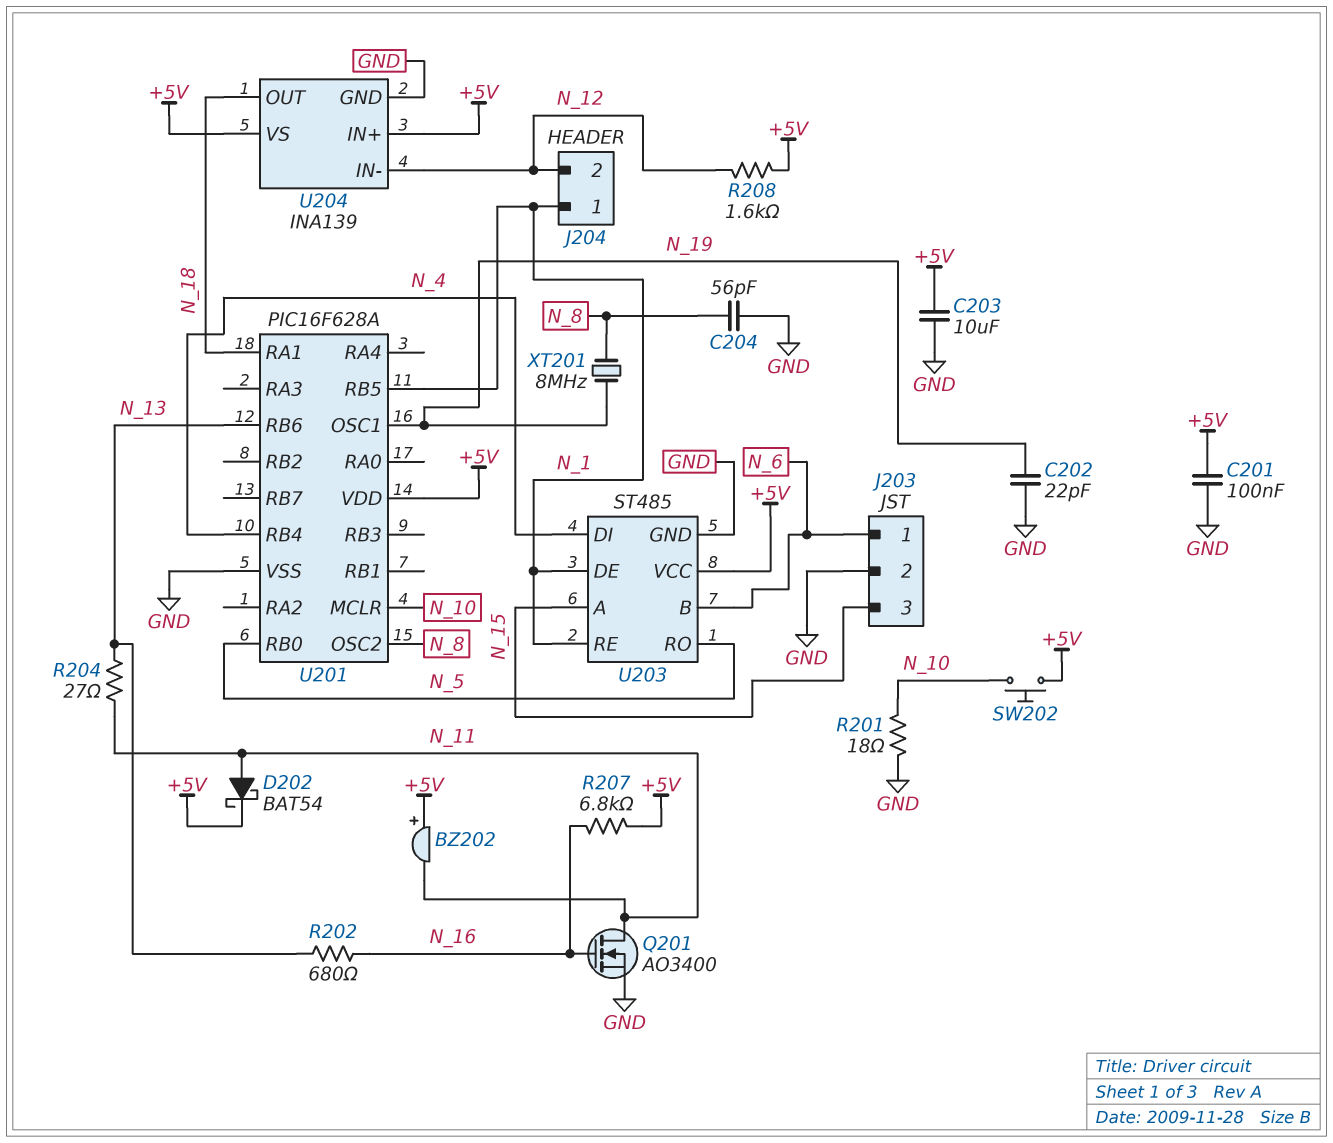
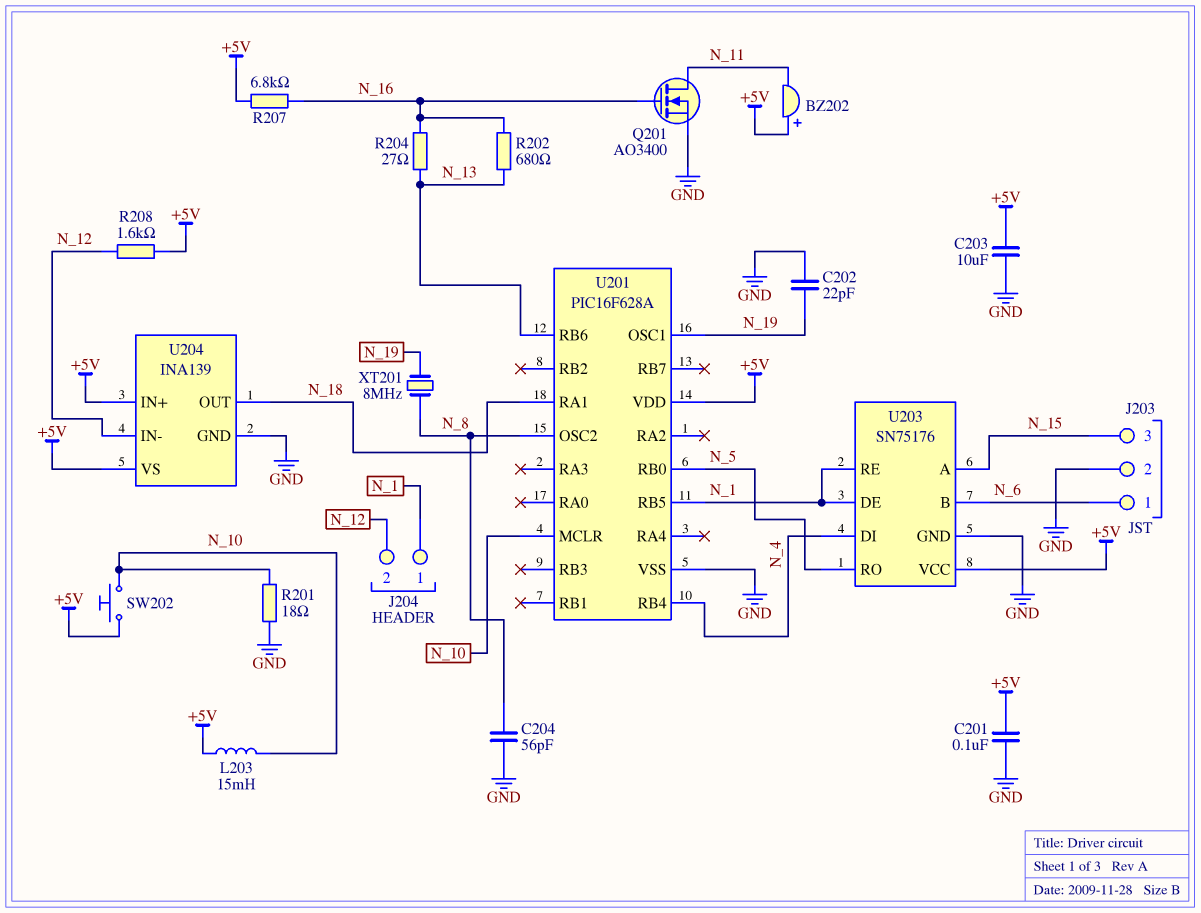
D202: schottky BAT54 (A N_11, K +5V) -> none
L203: none -> 15mH (+5V, N_10)
R204: 27 (N_11, N_13) -> 27 (N_13, N_16)
U203: ST485 -> SN75176

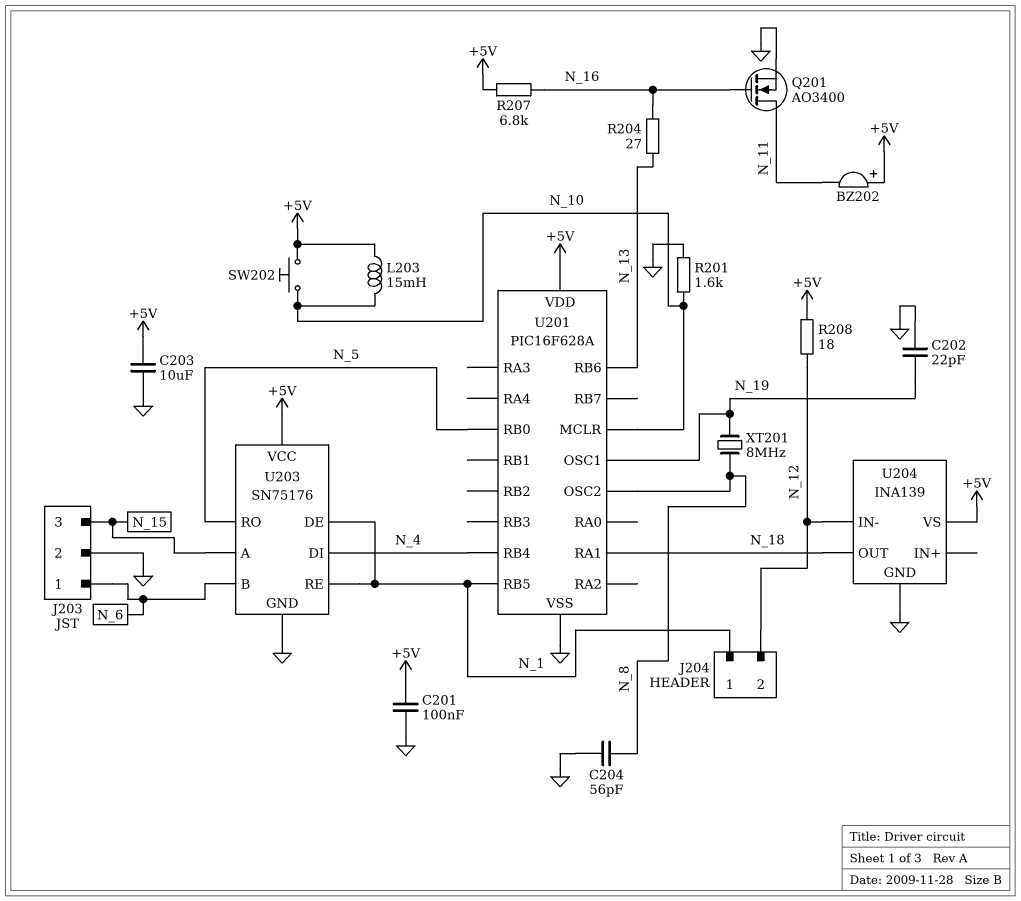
R201: 18 (GND, N_10) -> 1.6k (GND, N_10)
R202: 680 (N_13, N_16) -> none
R208: 1.6k (+5V, N_12) -> 18 (+5V, N_12)
U204 pin IN+: +5V -> none

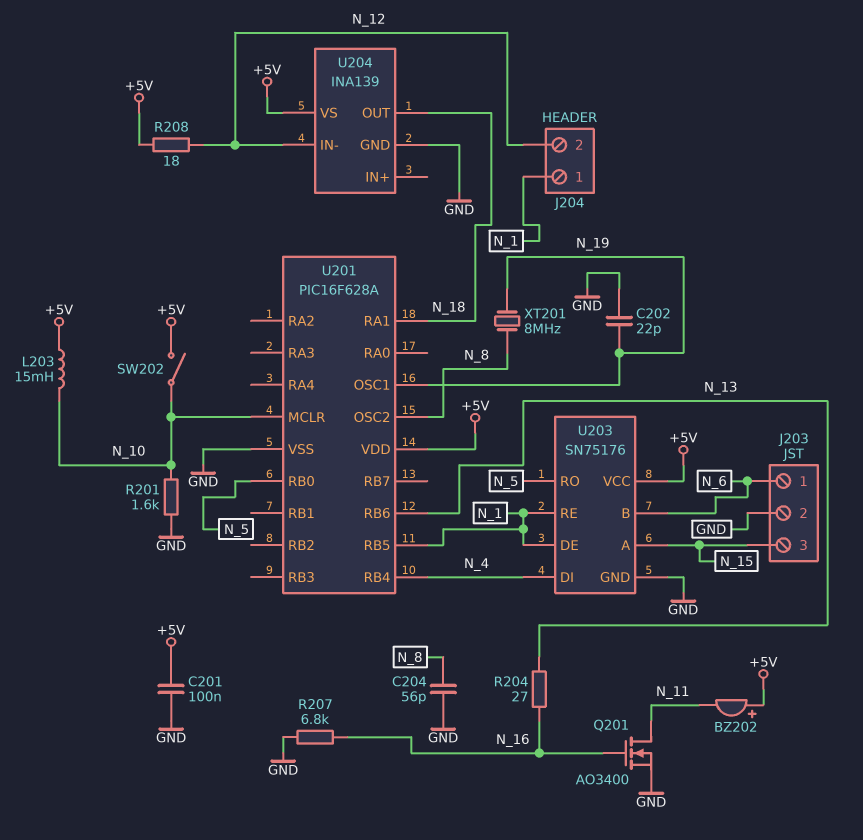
C203: 10uF (+5V, GND) -> none
R207: 6.8k (+5V, N_16) -> 6.8k (GND, N_16)
SW202: button (+5V, N_10) -> switch (+5V, N_10)

